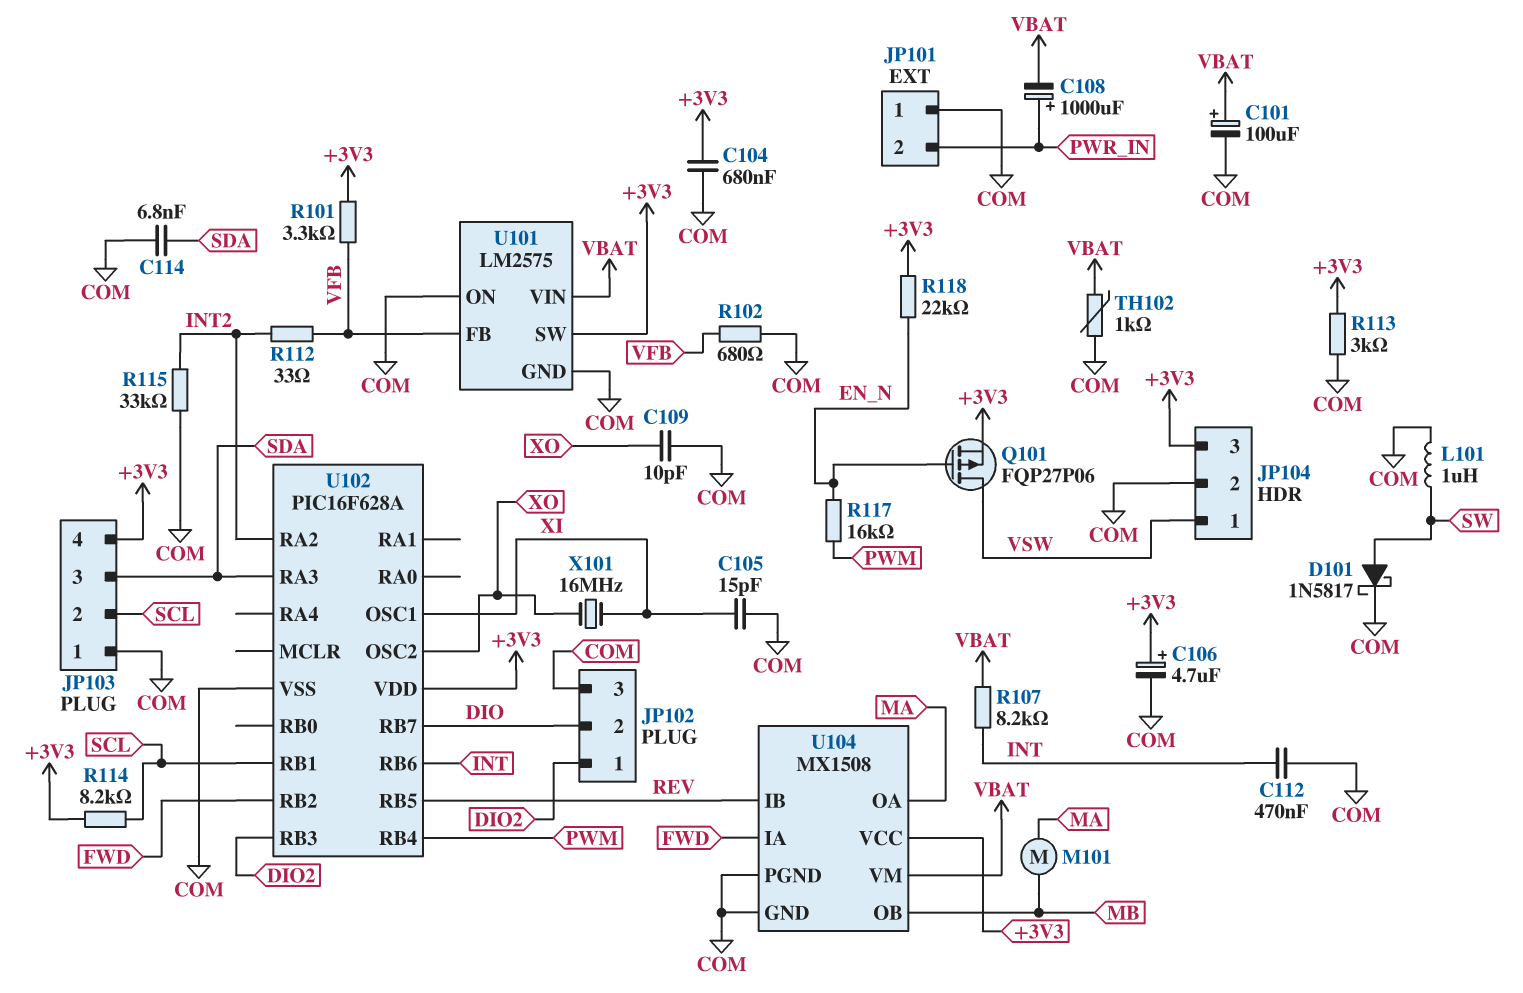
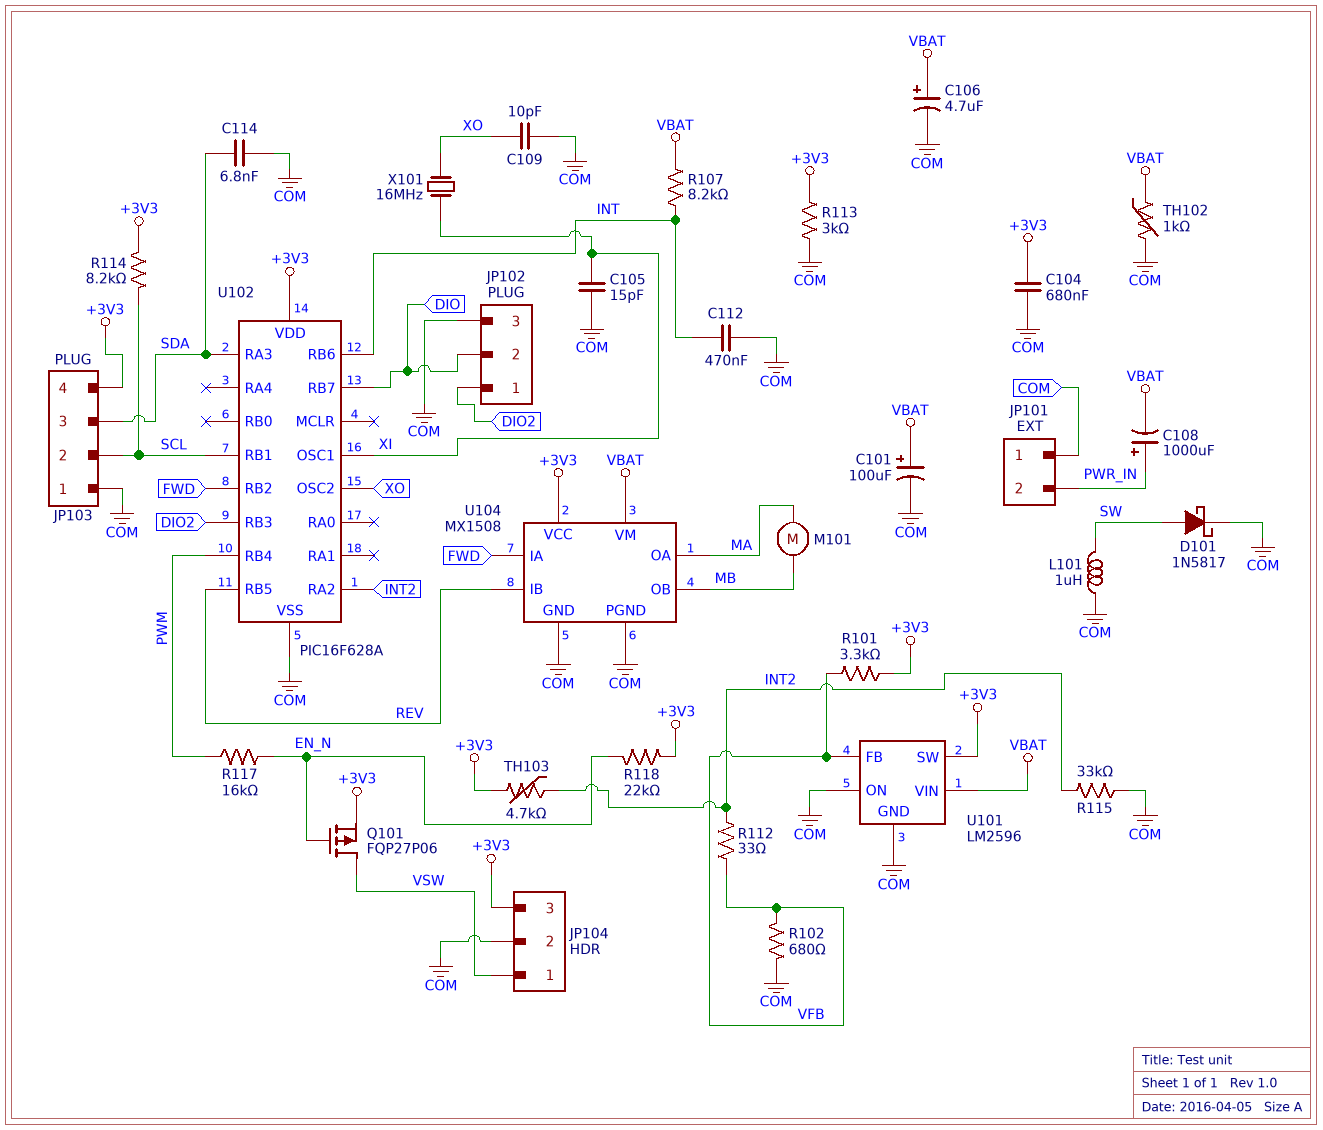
C106: 4.7uF (plus +3V3, minus COM) -> 4.7uF (plus VBAT, minus COM)
TH103: none -> 4.7k (+3V3, INT2)
U101: LM2575 -> LM2596

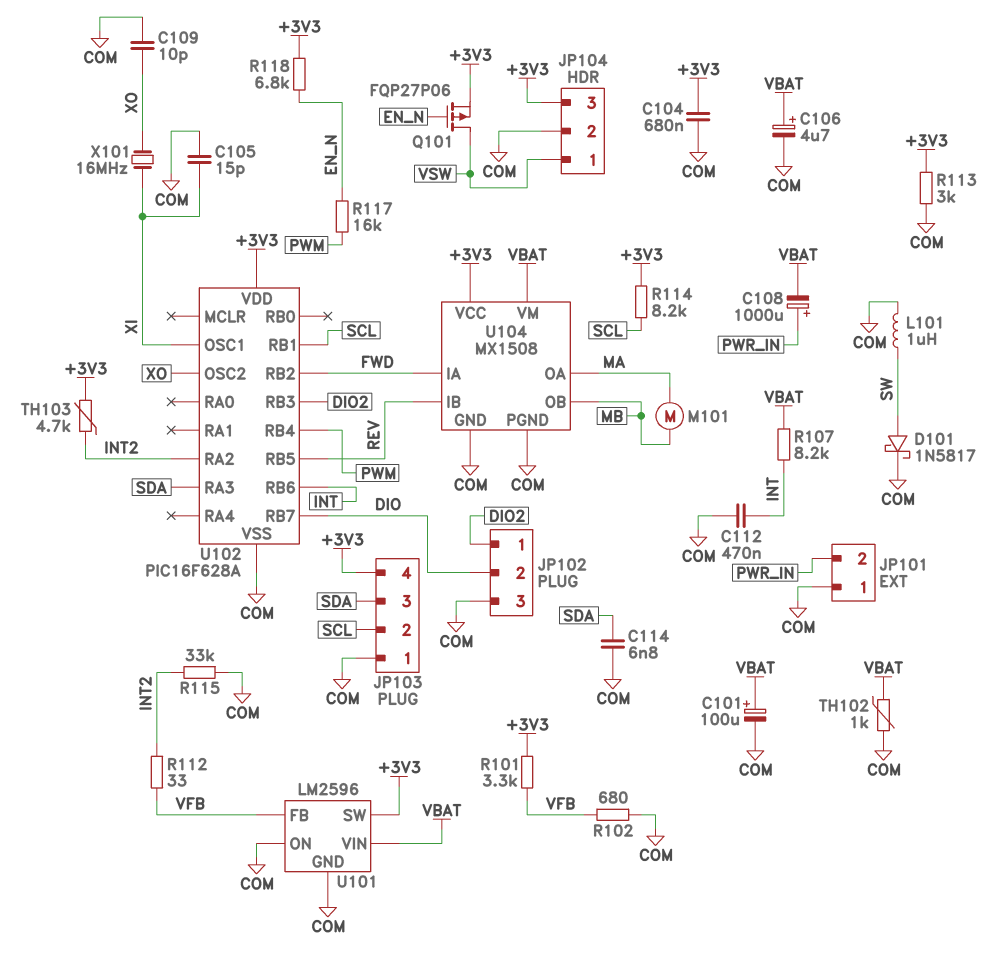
R118: 22k (+3V3, EN_N) -> 6.8k (+3V3, EN_N)

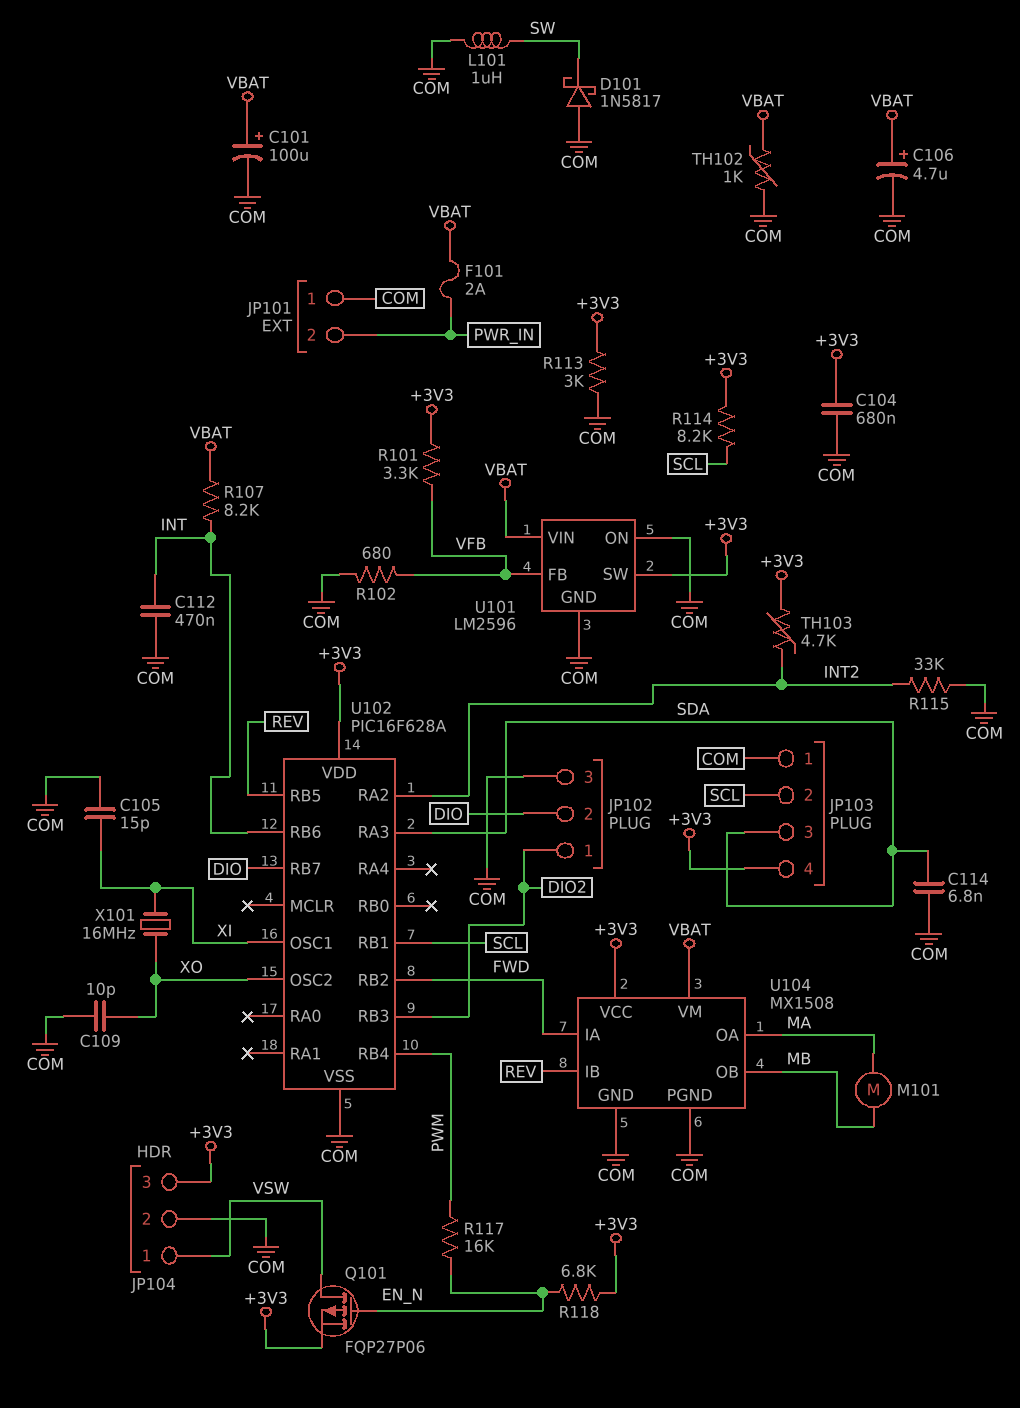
C108: 1000uF (plus PWR_IN, minus VBAT) -> none
D101: schottky 1N5817 (A SW, K COM) -> schottky 1N5817 (A COM, K SW)
F101: none -> 2A (PWR_IN, VBAT)
R112: 33 (INT2, VFB) -> none

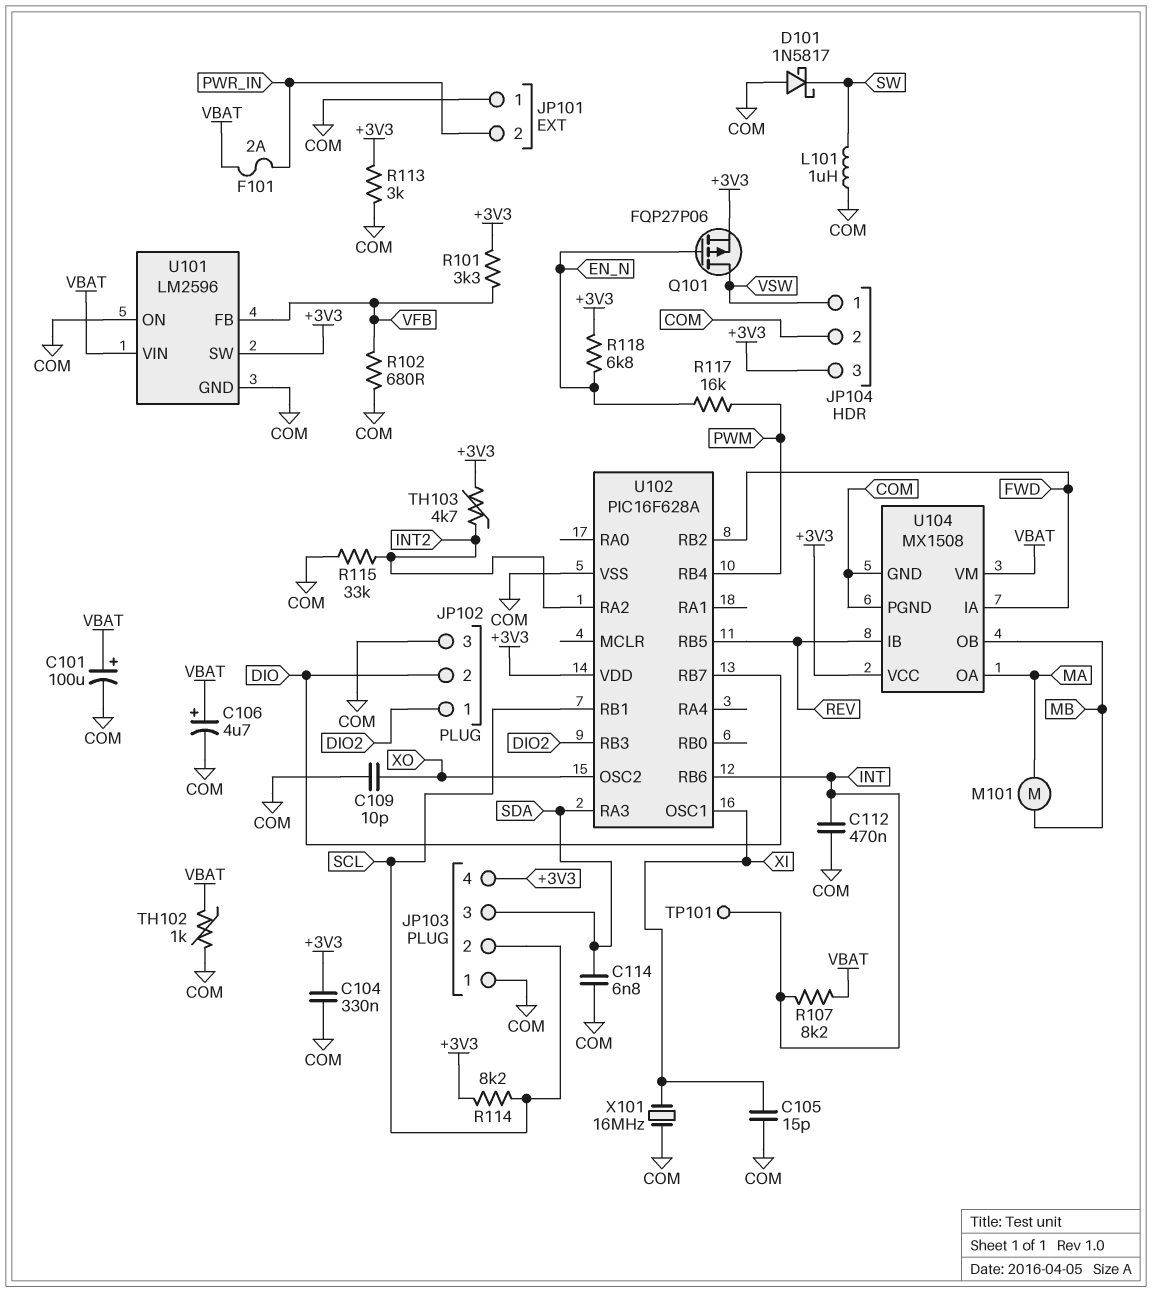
C104: 680nF (+3V3, COM) -> 330nF (+3V3, COM)
TP101: none -> test point (INT)
X101: 16MHz (XI, XO) -> 16MHz (COM, XI)

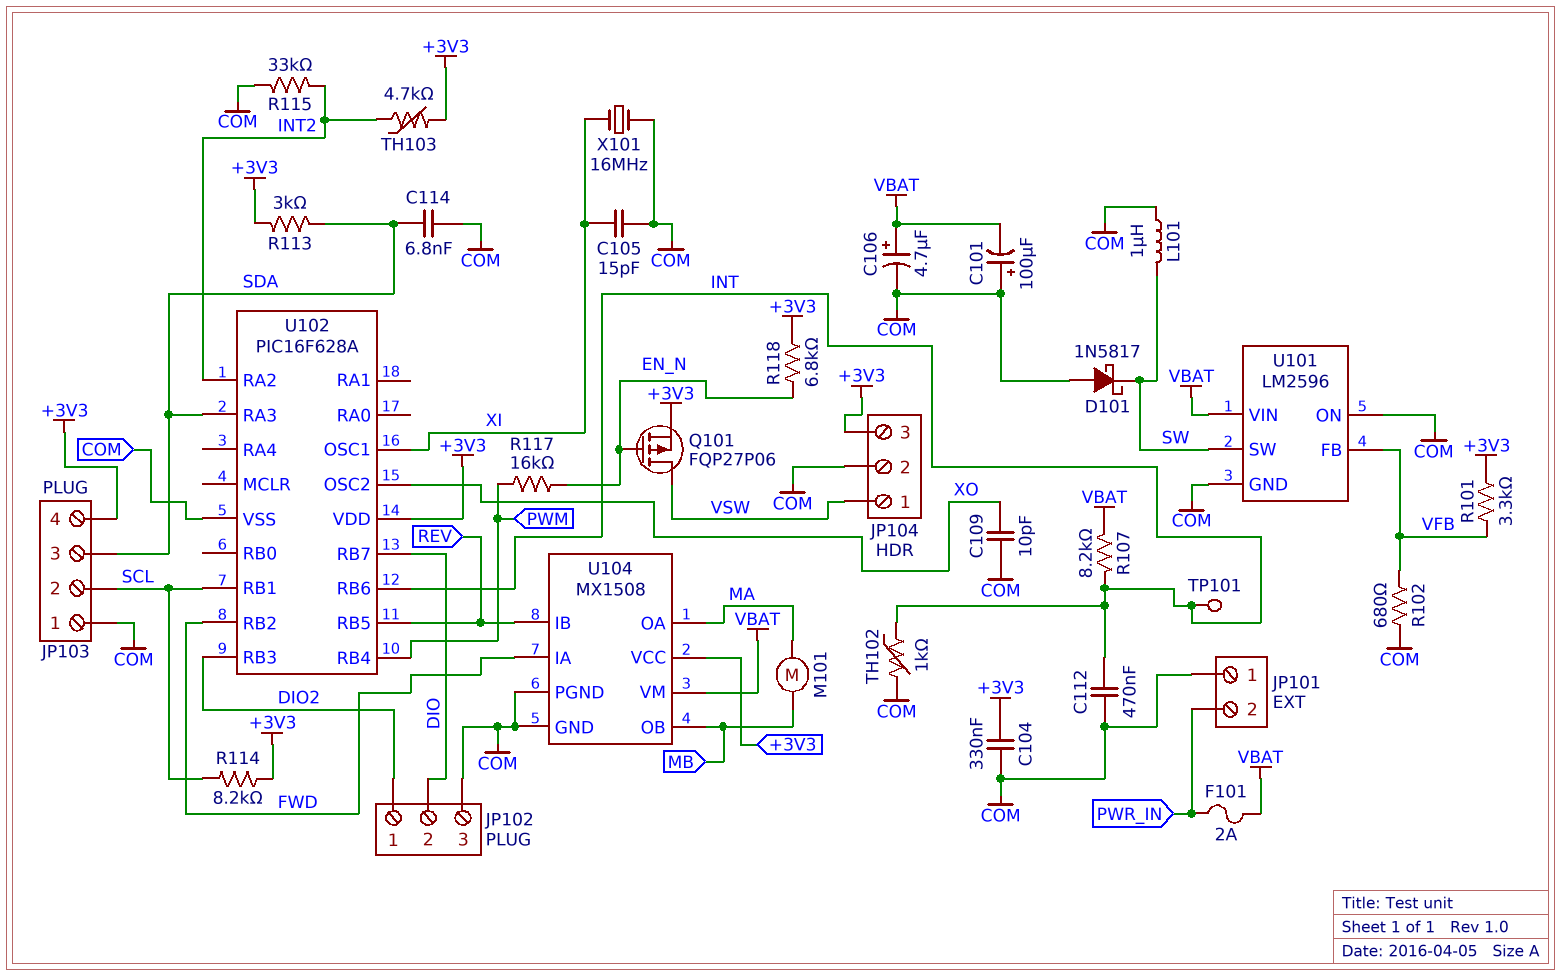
C101: 100uF (plus VBAT, minus COM) -> 100uF (plus COM, minus VBAT)
R113: 3k (+3V3, COM) -> 3k (+3V3, SDA)
TH102: 1k (COM, VBAT) -> 1k (COM, INT)
U101 pin SW: +3V3 -> SW

